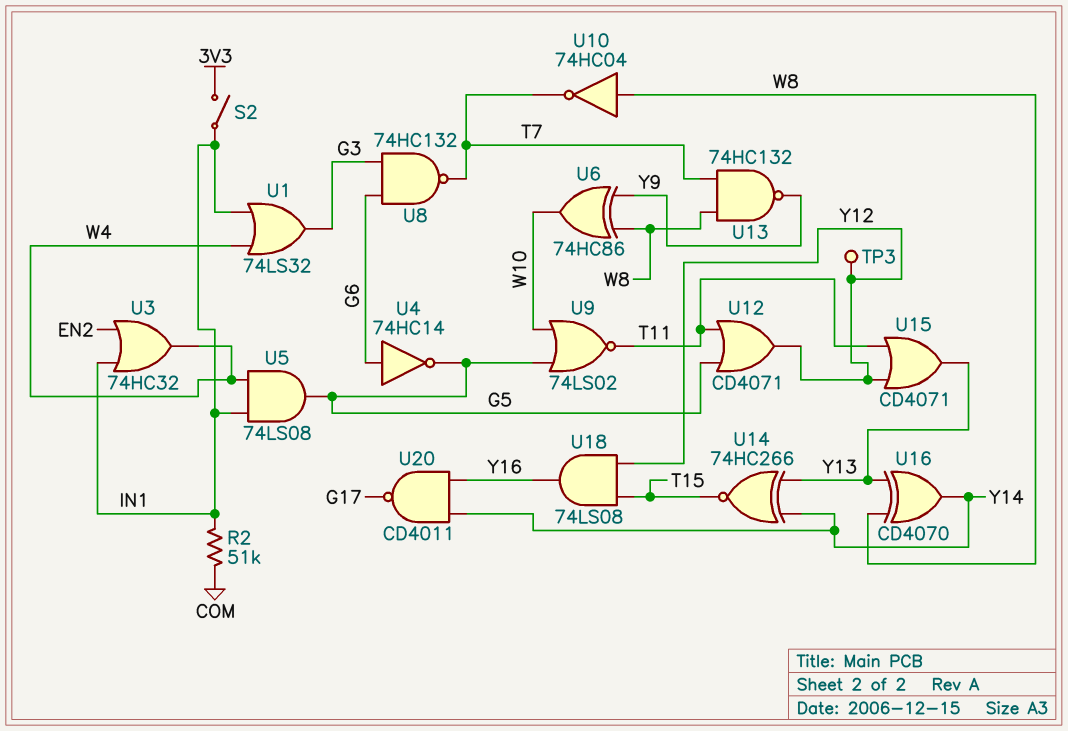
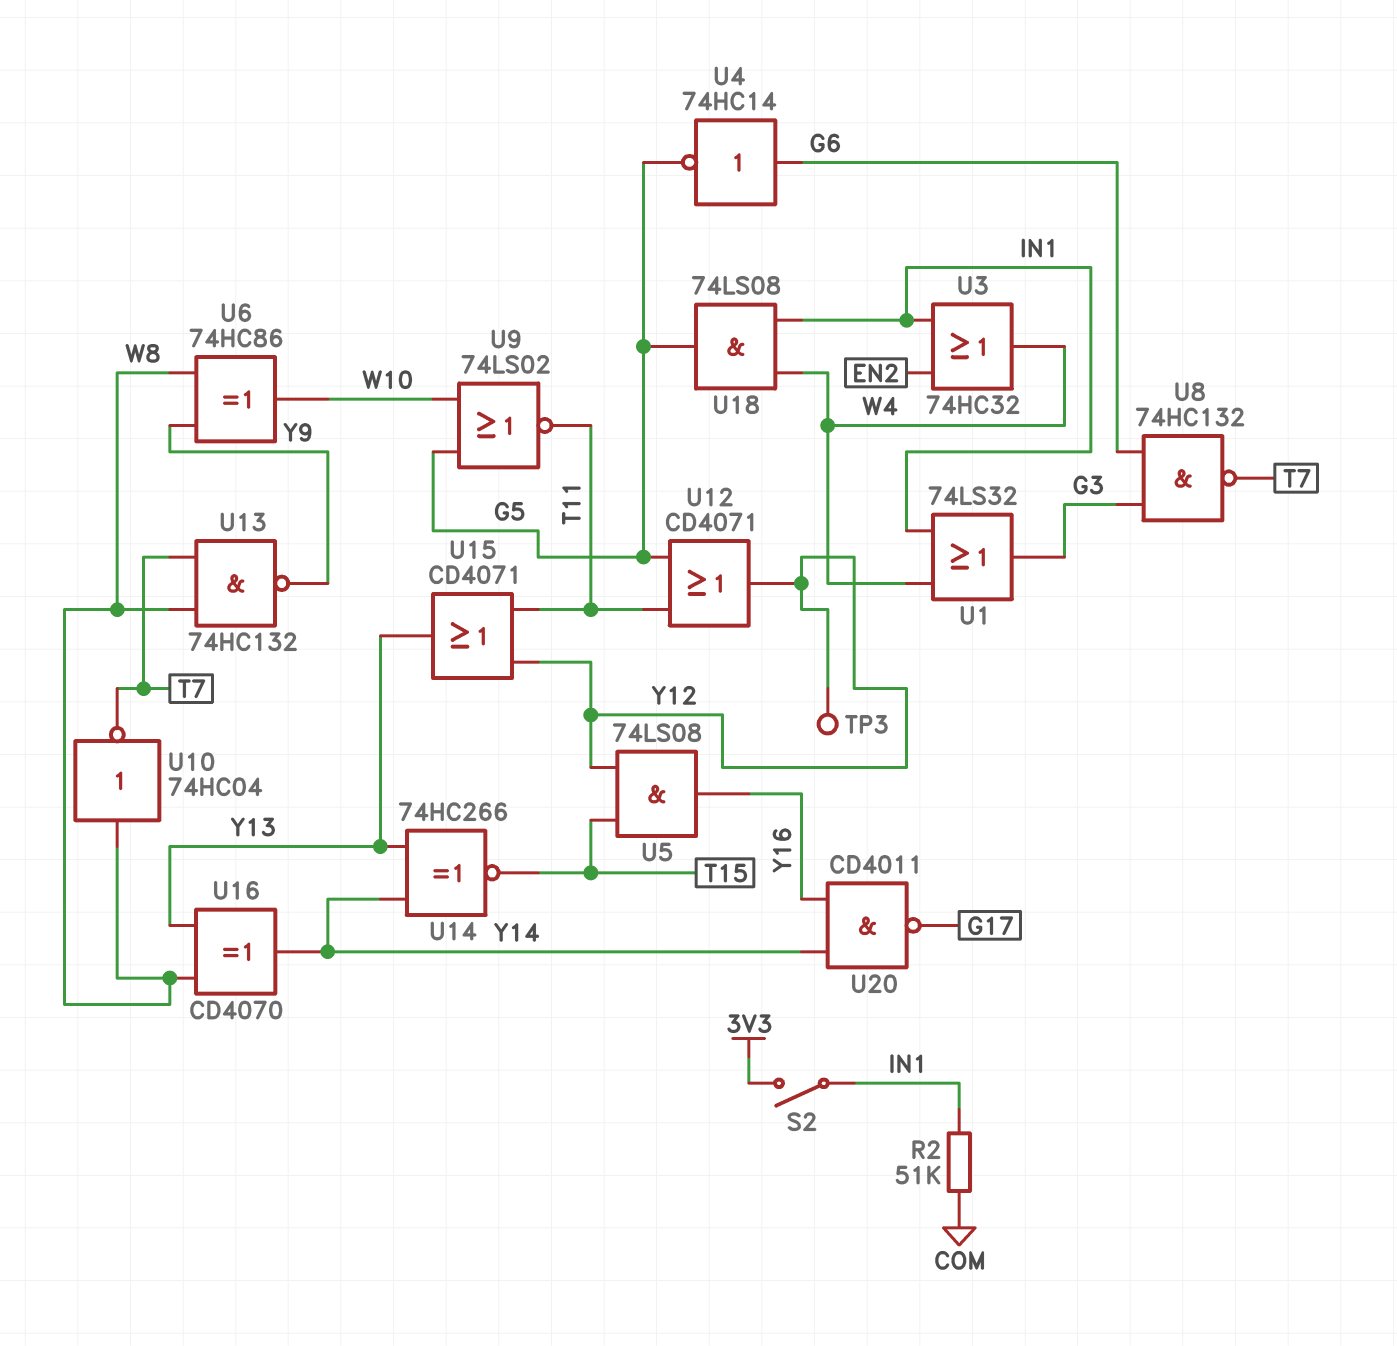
U5: AND 74LS08 (in IN1, in W4, out G5) -> AND 74LS08 (in T15, in Y12, out Y16)
U18: AND 74LS08 (in T15, in Y12, out Y16) -> AND 74LS08 (in IN1, in W4, out G5)

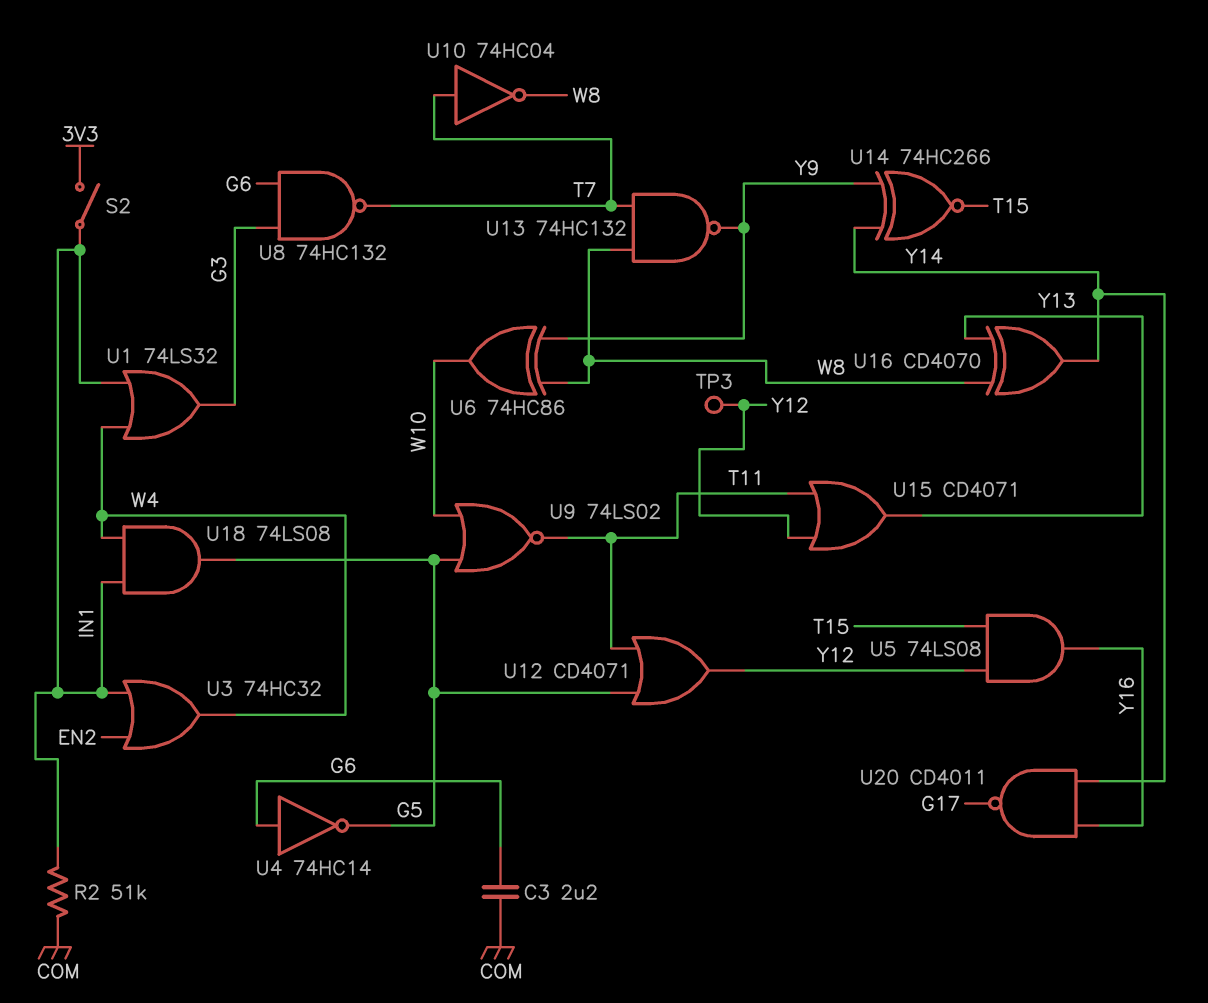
C3: none -> 2.2uF (COM, G6)
U10: NOT 74HC04 (in W8, out T7) -> NOT 74HC04 (in T7, out W8)
U14: XNOR 74HC266 (in Y13, in Y14, out T15) -> XNOR 74HC266 (in Y9, in Y14, out T15)

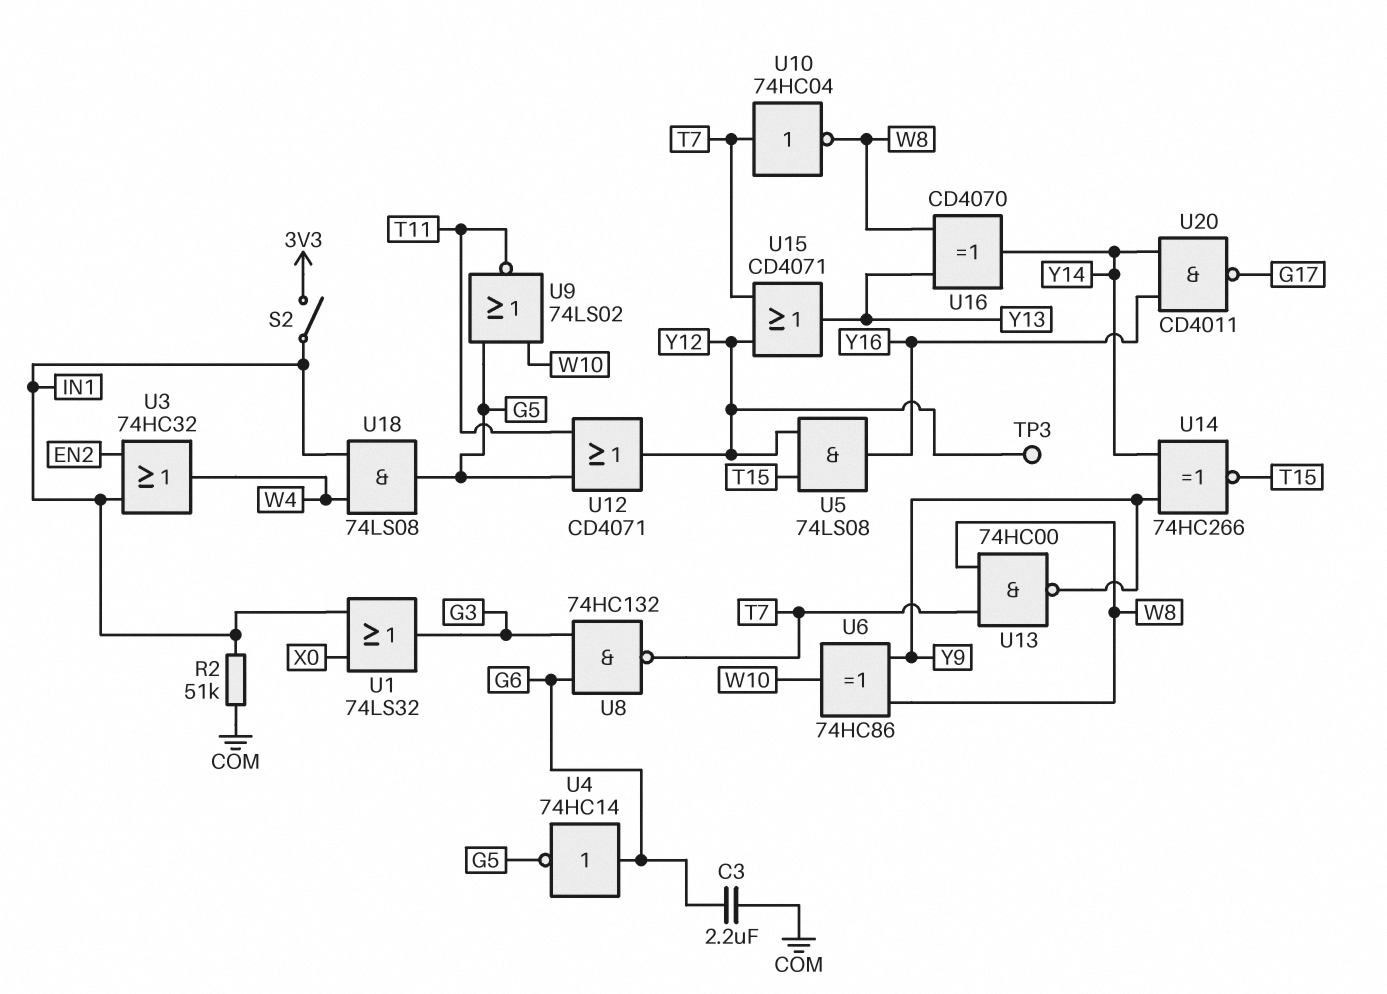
U1: OR 74LS32 (in IN1, in W4, out G3) -> OR 74LS32 (in IN1, in X0, out G3)
U13: NAND 74HC132 (in T7, in W8, out Y9) -> NAND 74HC00 (in T7, in W8, out Y9)
U15: OR CD4071 (in T11, in Y12, out Y13) -> OR CD4071 (in T7, in Y12, out Y13)

